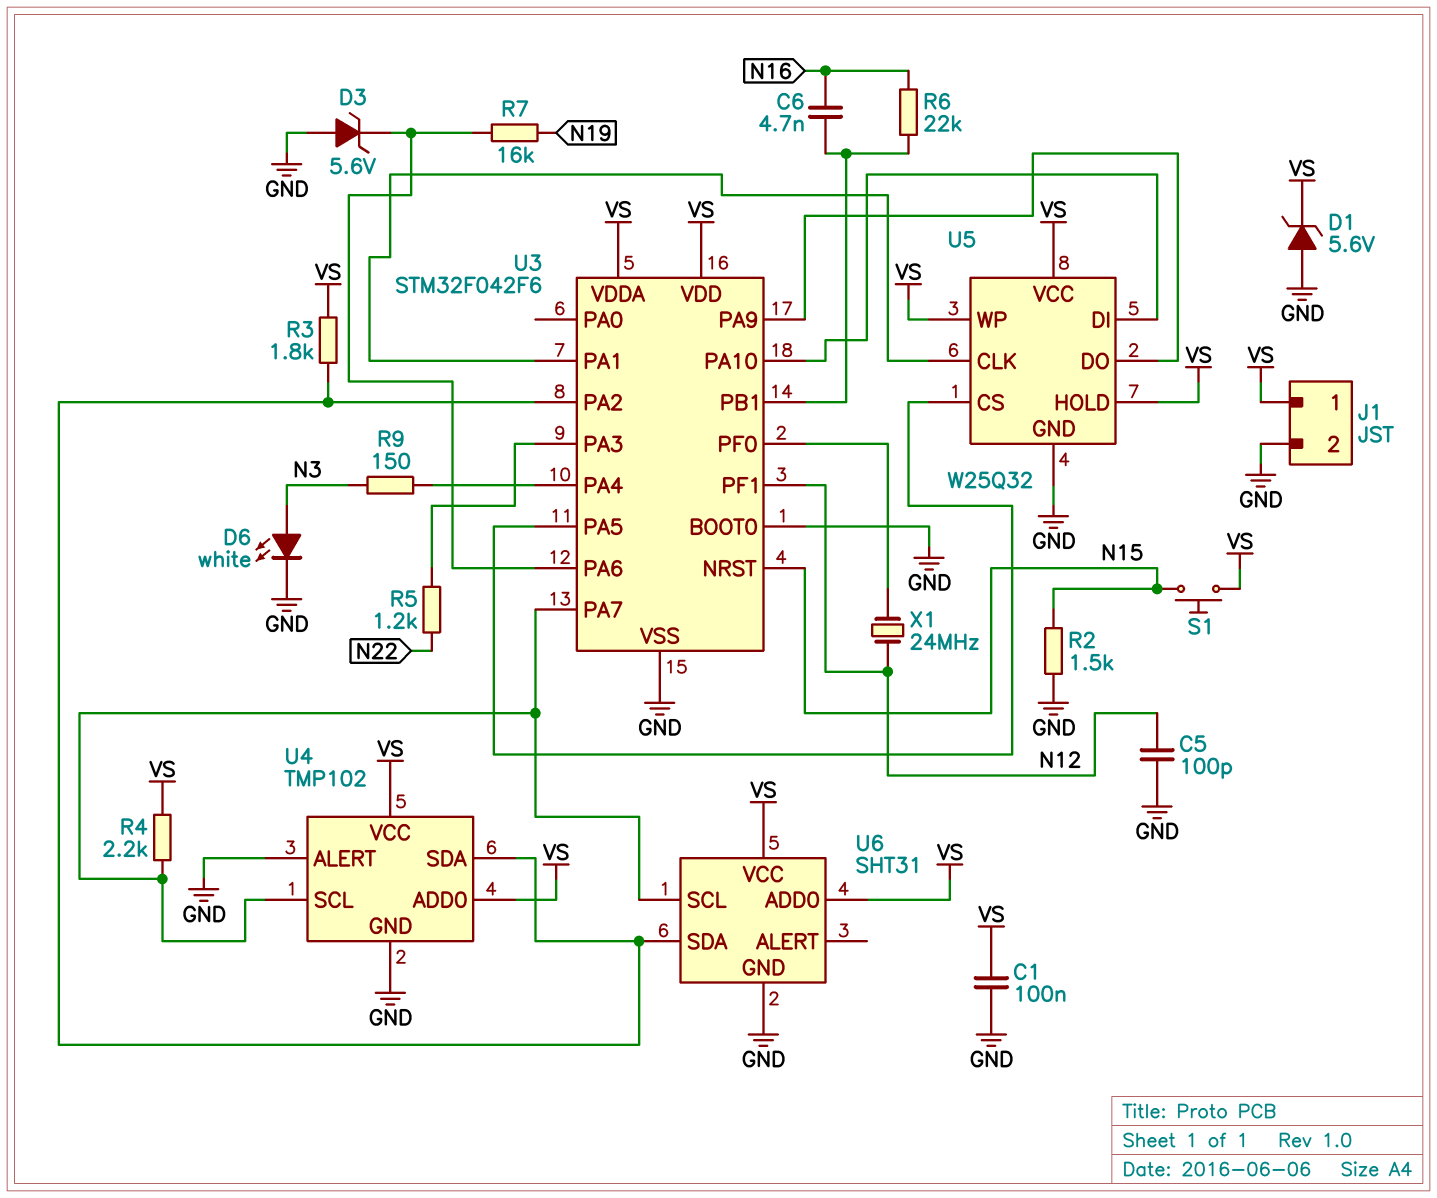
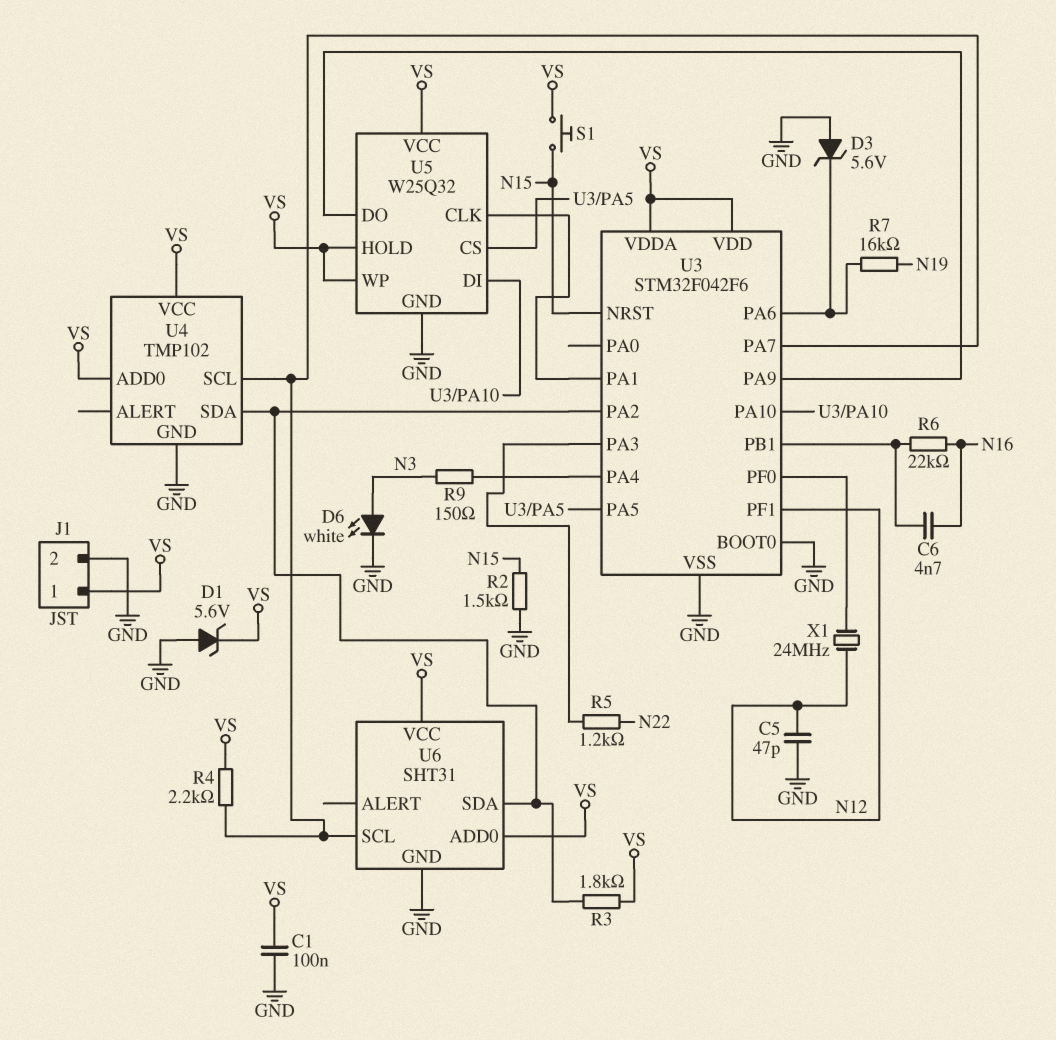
C5: 100pF (GND, N12) -> 47pF (GND, N12)
U4 pin ALERT: GND -> none

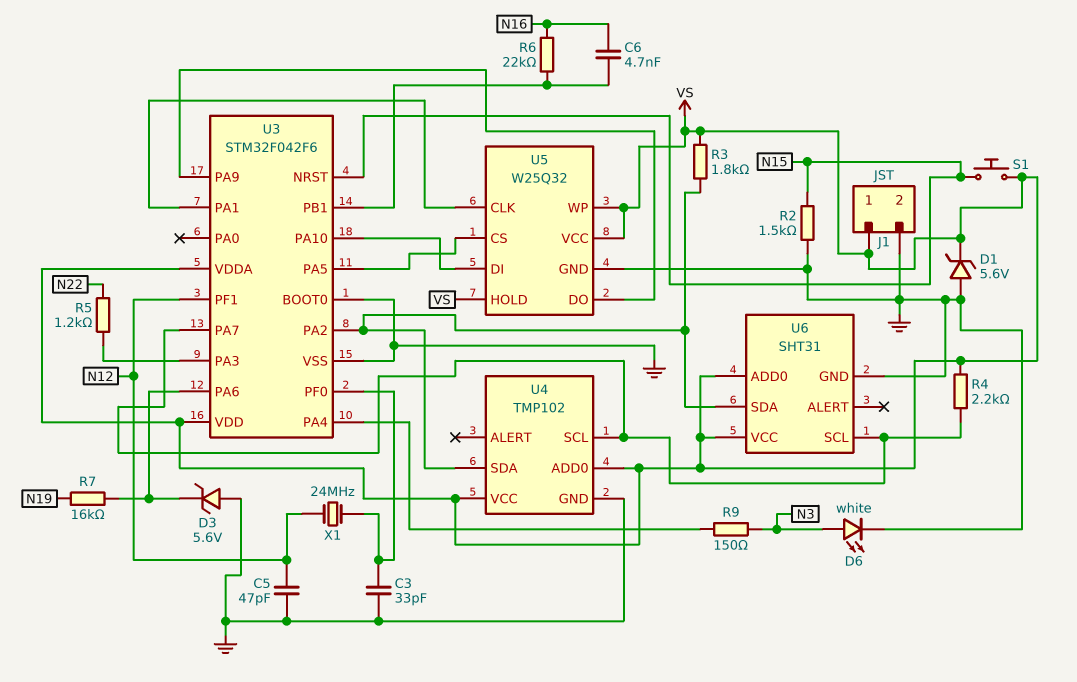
C1: 100nF (GND, VS) -> none
C3: none -> 33pF (GND, U3/PF0)

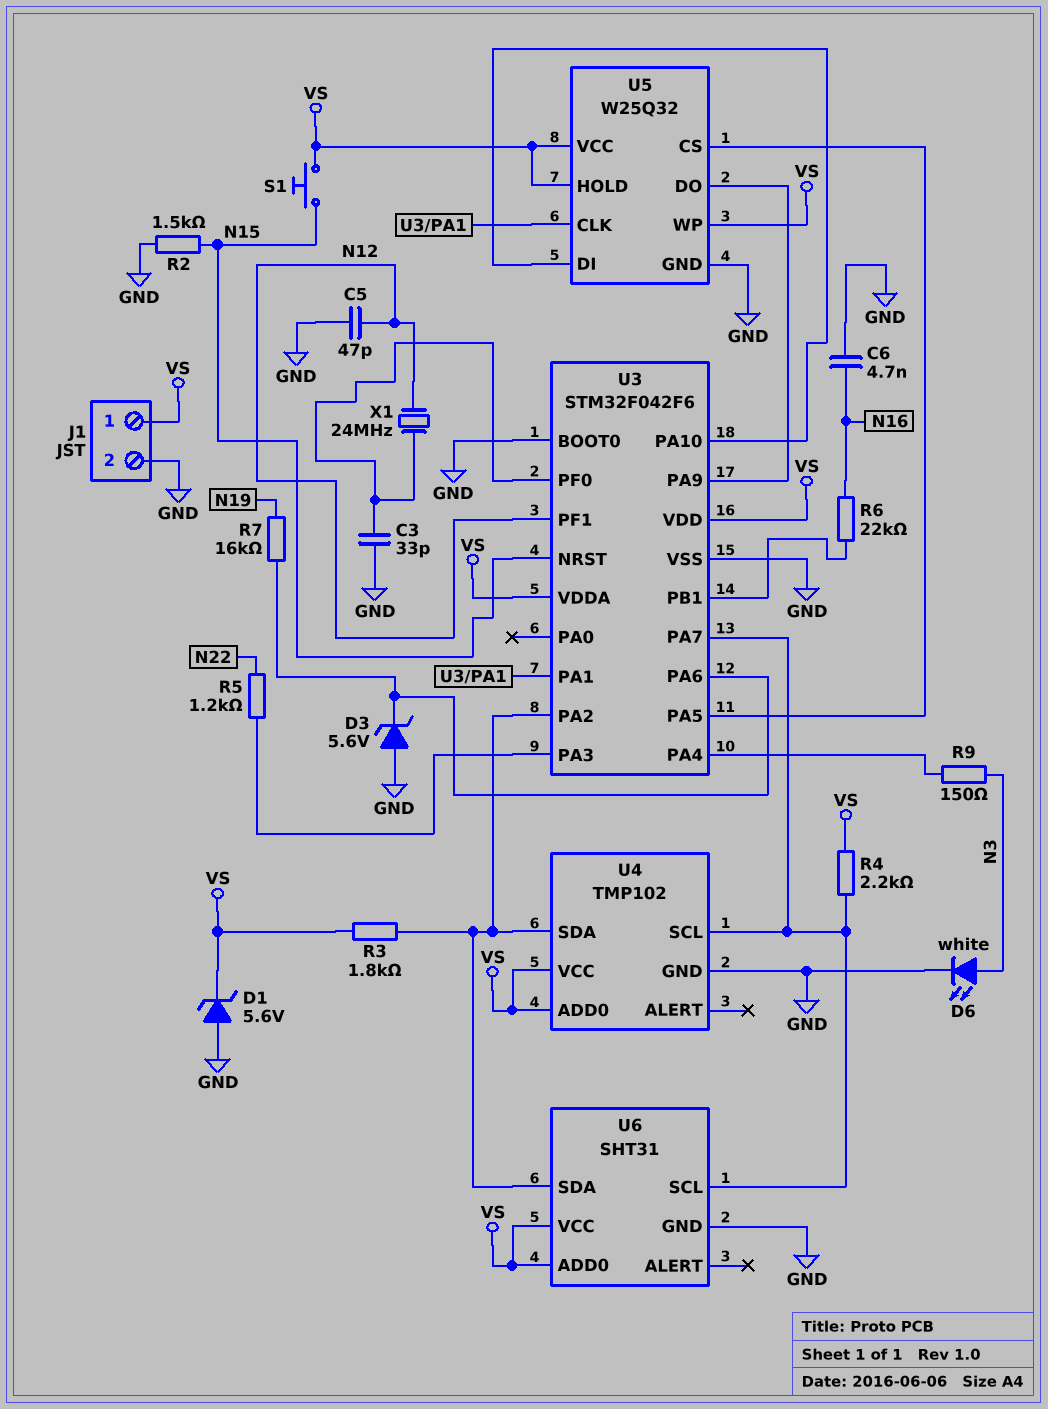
C6: 4.7nF (N16, U3/PB1) -> 4.7nF (GND, N16)

